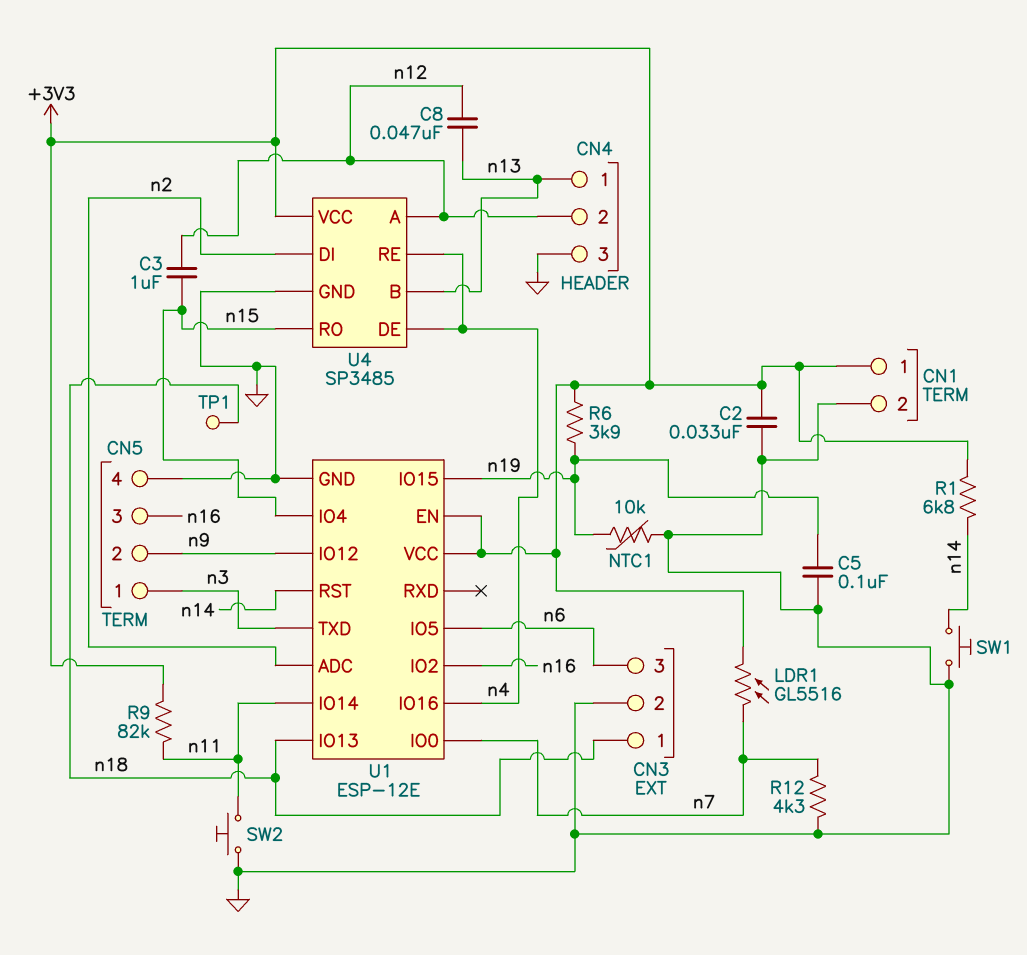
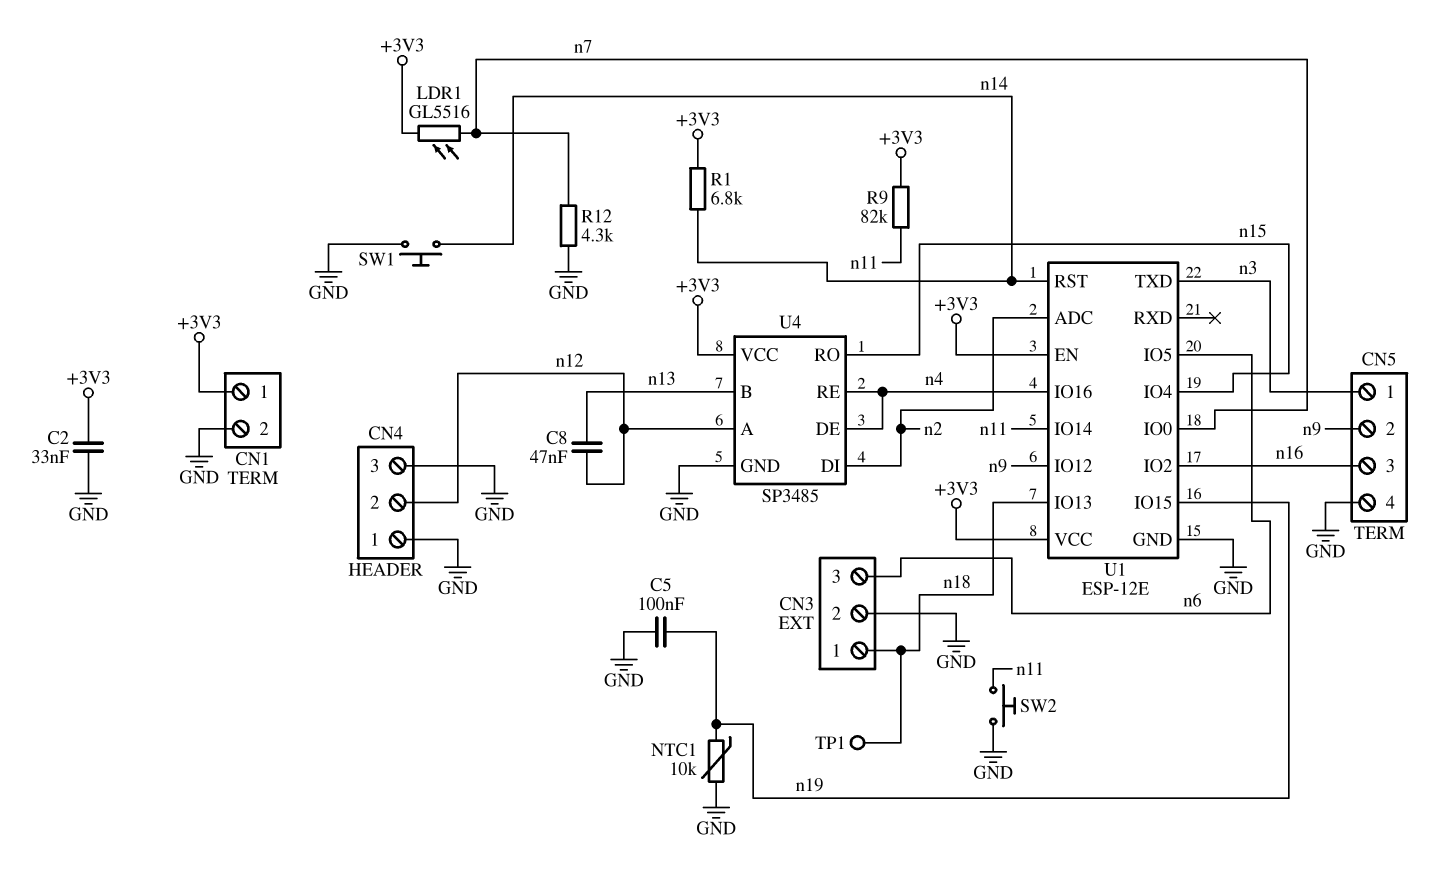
C3: 1uF (n12, n15) -> none
CN4 pin 1: n13 -> GND
R6: 3.9k (+3V3, n19) -> none

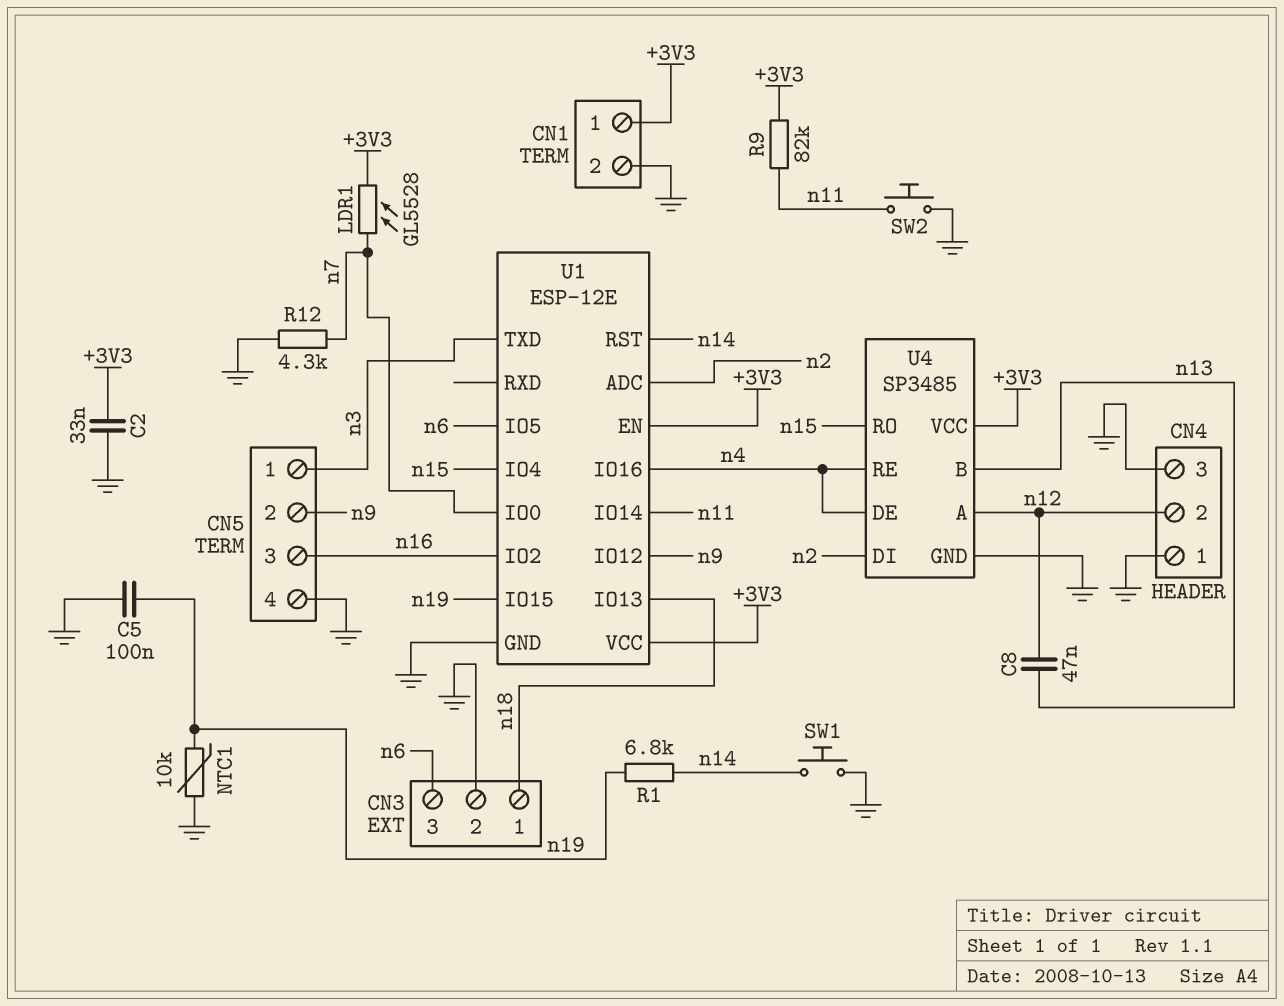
LDR1: GL5516 (+3V3, n7) -> GL5528 (+3V3, n7)
R1: 6.8k (+3V3, n14) -> 6.8k (n14, n19)
TP1: test point (n18) -> none

